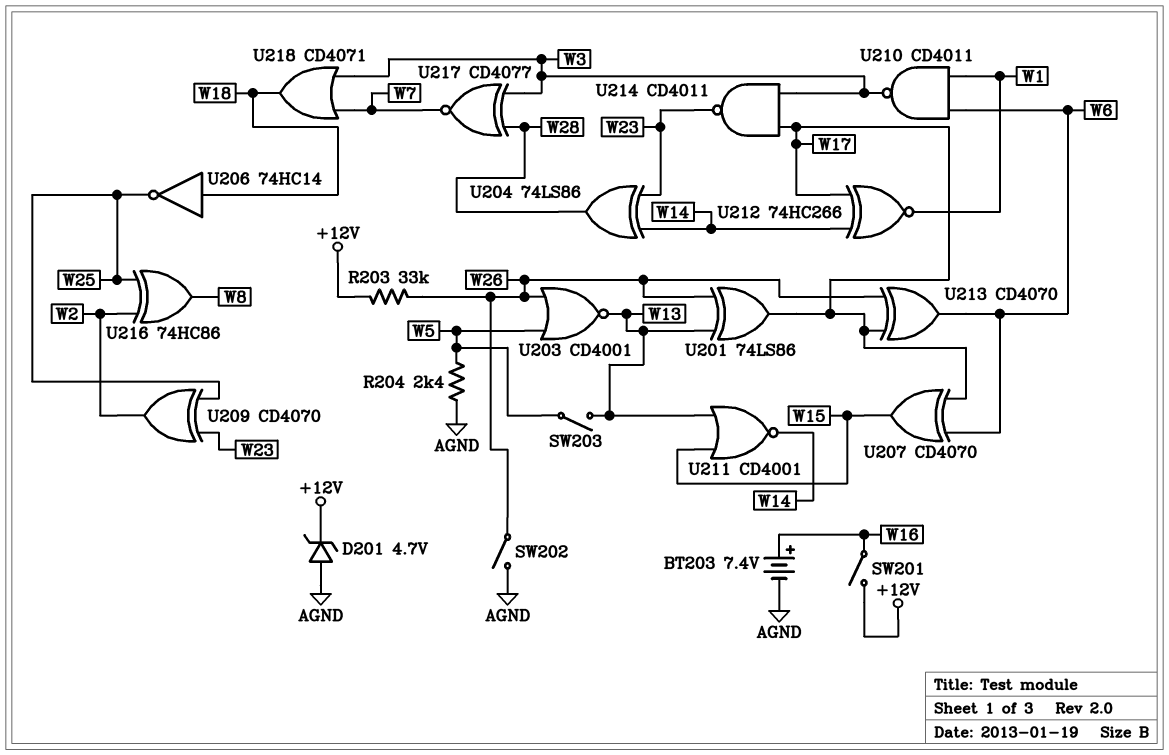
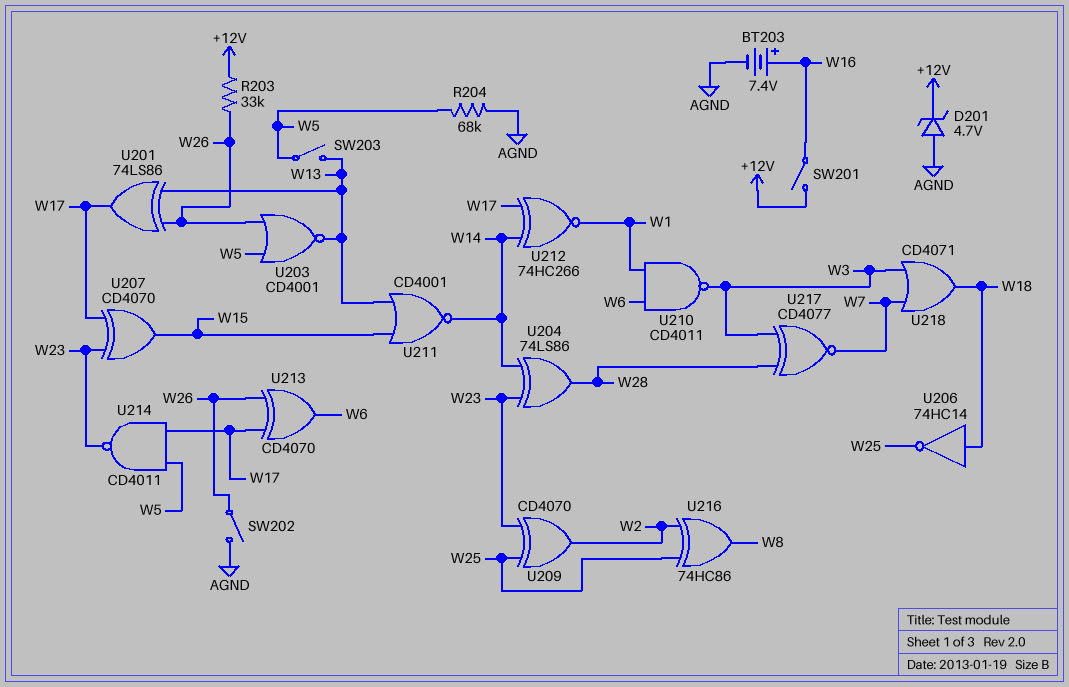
R204: 2.4k (AGND, W5) -> 68k (AGND, W5)
U207: XOR CD4070 (in W6, in W17, out W15) -> XOR CD4070 (in W17, in W23, out W15)
U214: NAND CD4011 (in W3, in W17, out W23) -> NAND CD4011 (in W5, in W17, out W23)

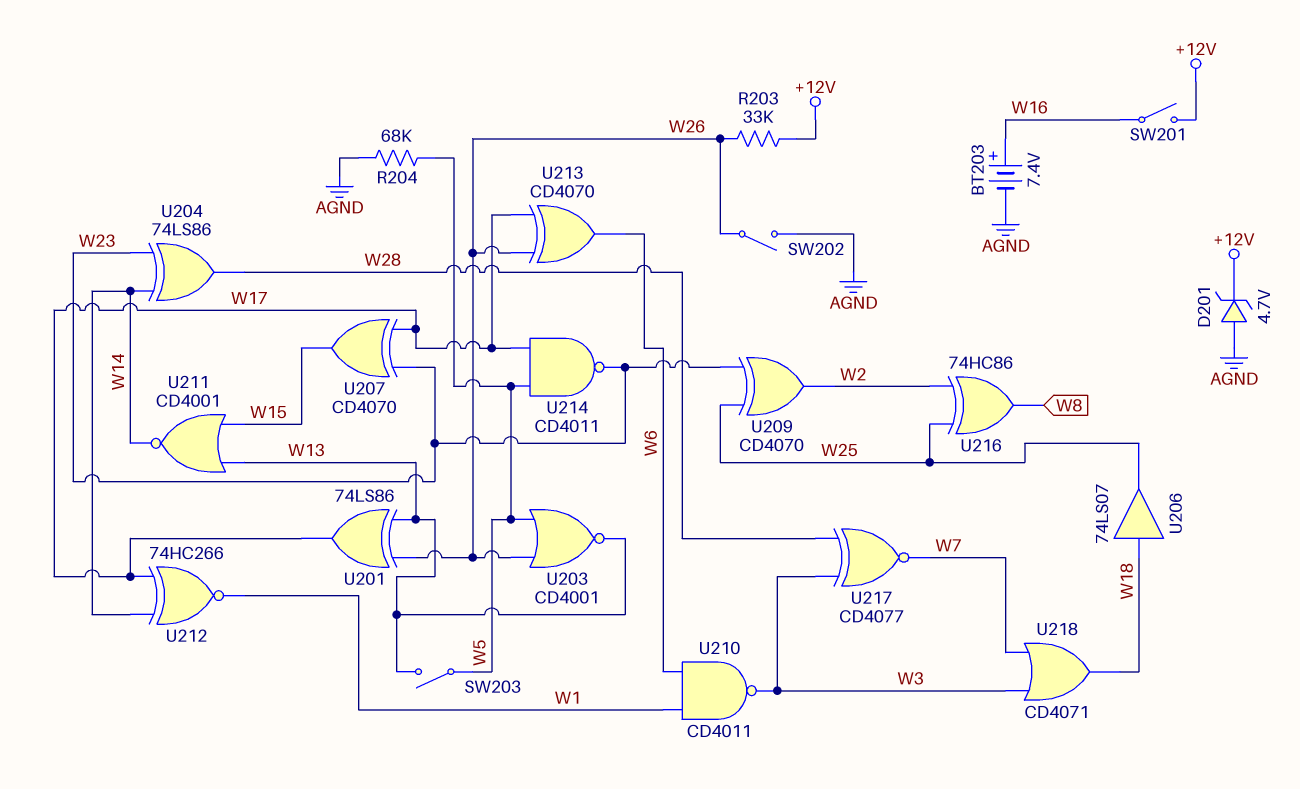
U206: NOT 74HC14 (in W18, out W25) -> buffer 74LS07 (in W18, out W25)

